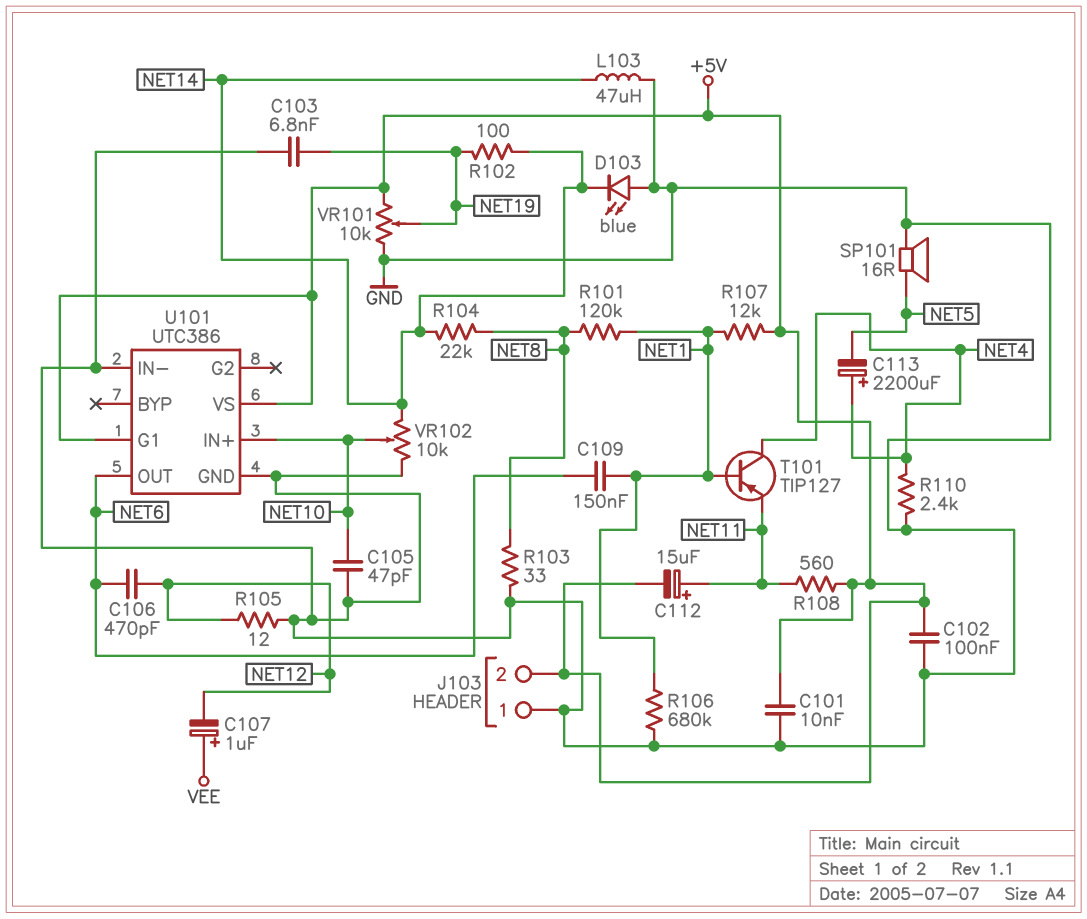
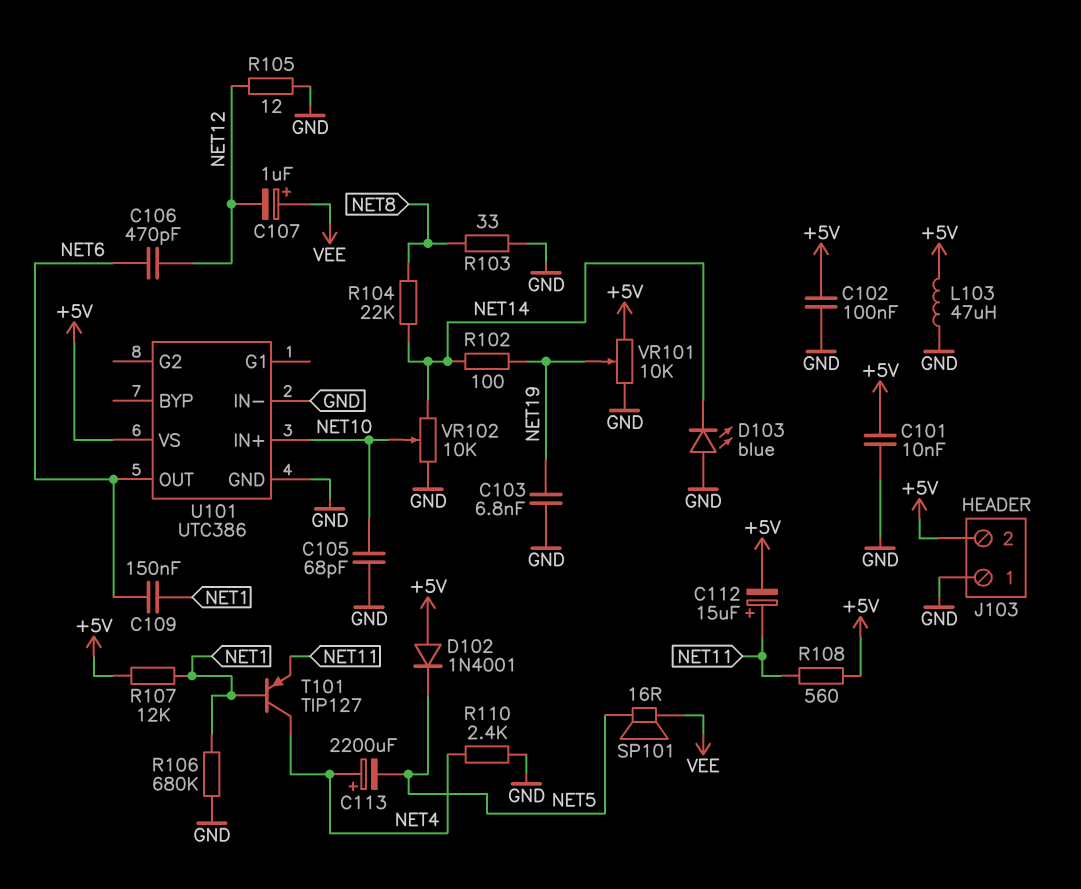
C105: 47pF (GND, NET10) -> 68pF (GND, NET10)
D102: none -> diode 1N4001 (A +5V, K NET5)
L103: 47uH (GND, NET14) -> 47uH (+5V, GND)
R101: 120k (NET1, NET8) -> none
SP101: speaker 16R (GND, NET5) -> speaker 16R (NET5, VEE)
U101 pin G1: +5V -> none

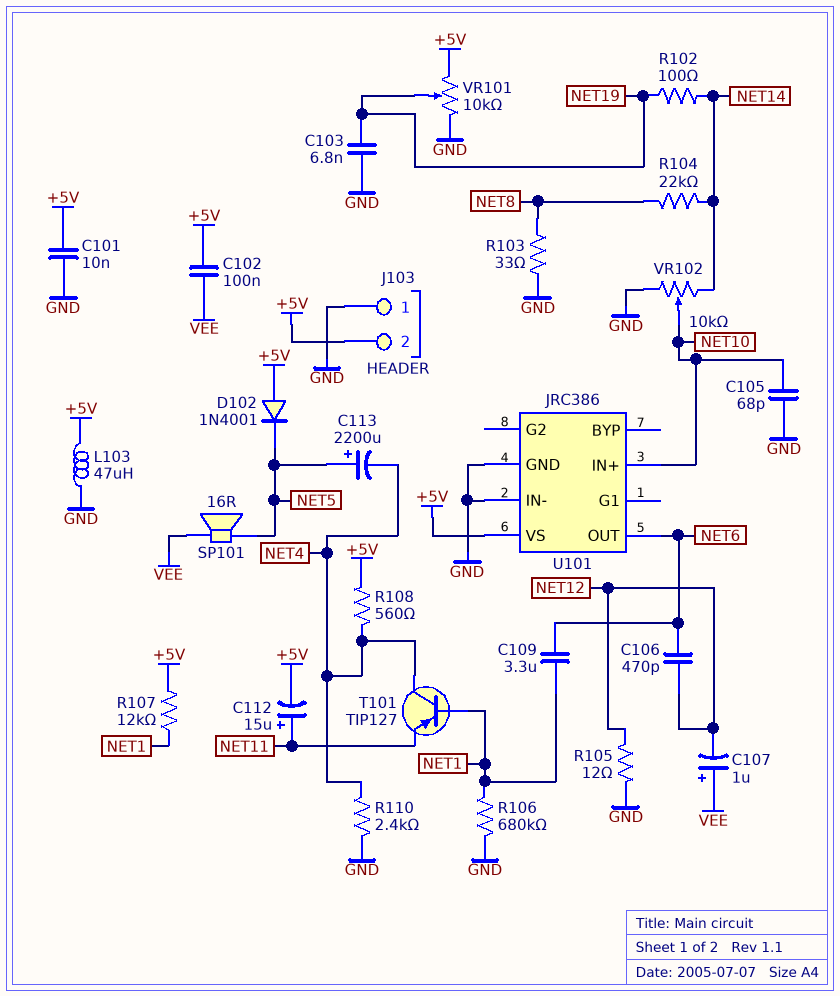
C102: 100nF (+5V, GND) -> 100nF (+5V, VEE)
C109: 150nF (NET1, NET6) -> 3.3uF (NET1, NET6)
C113: 2200uF (plus NET4, minus NET5) -> 2200uF (plus NET5, minus NET4)
D103: LED blue (A GND, K NET14) -> none
R108: 560 (+5V, NET11) -> 560 (+5V, NET4)
U101: UTC386 -> JRC386

